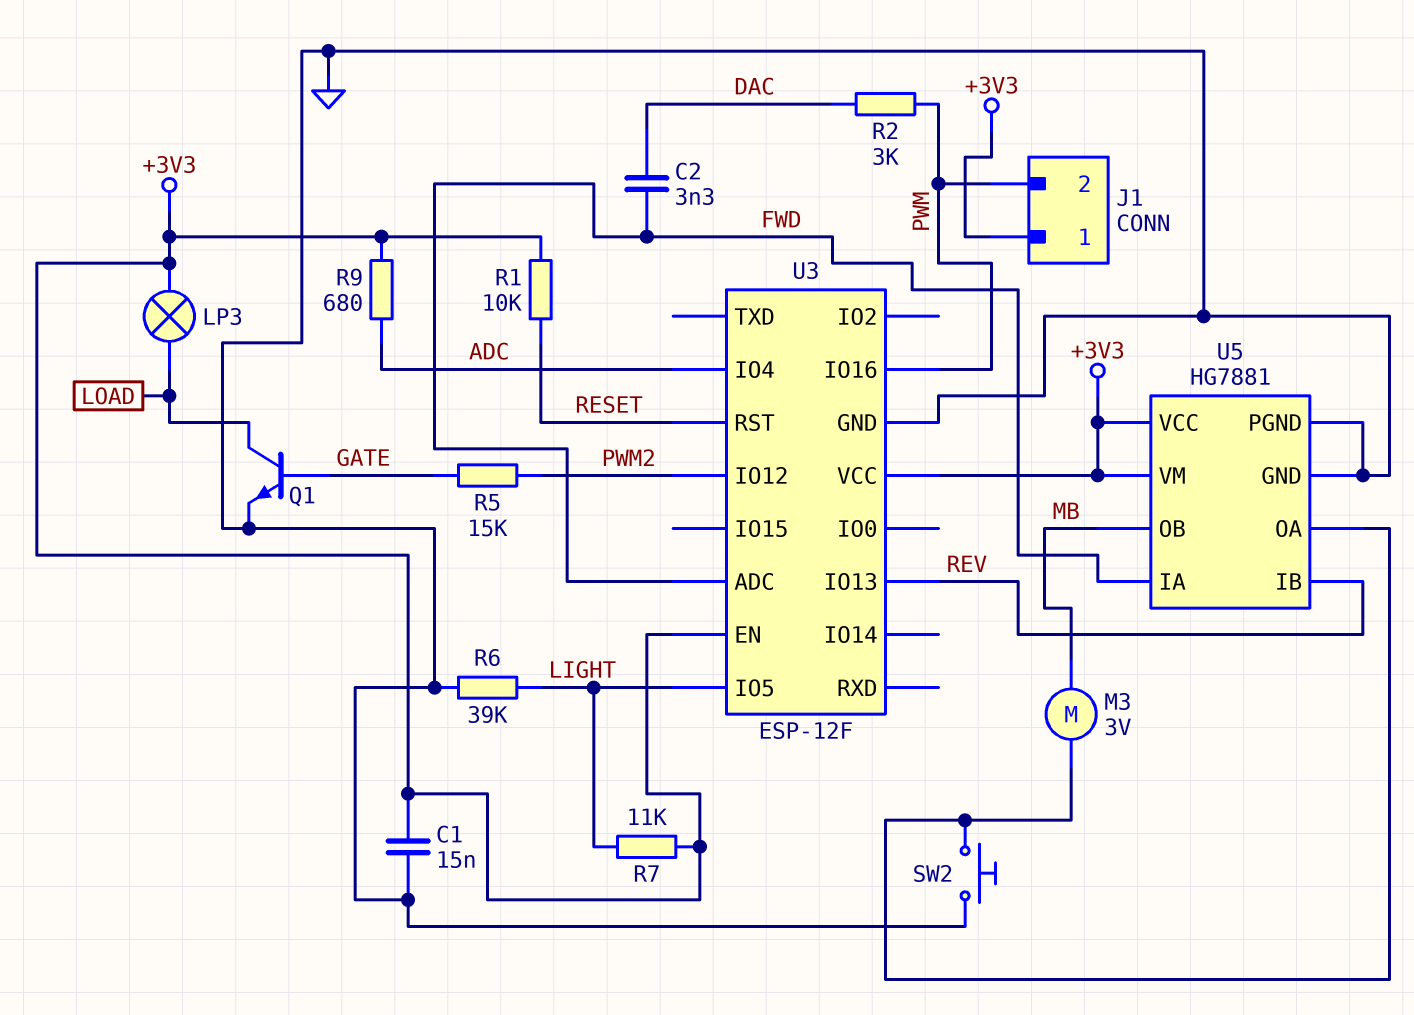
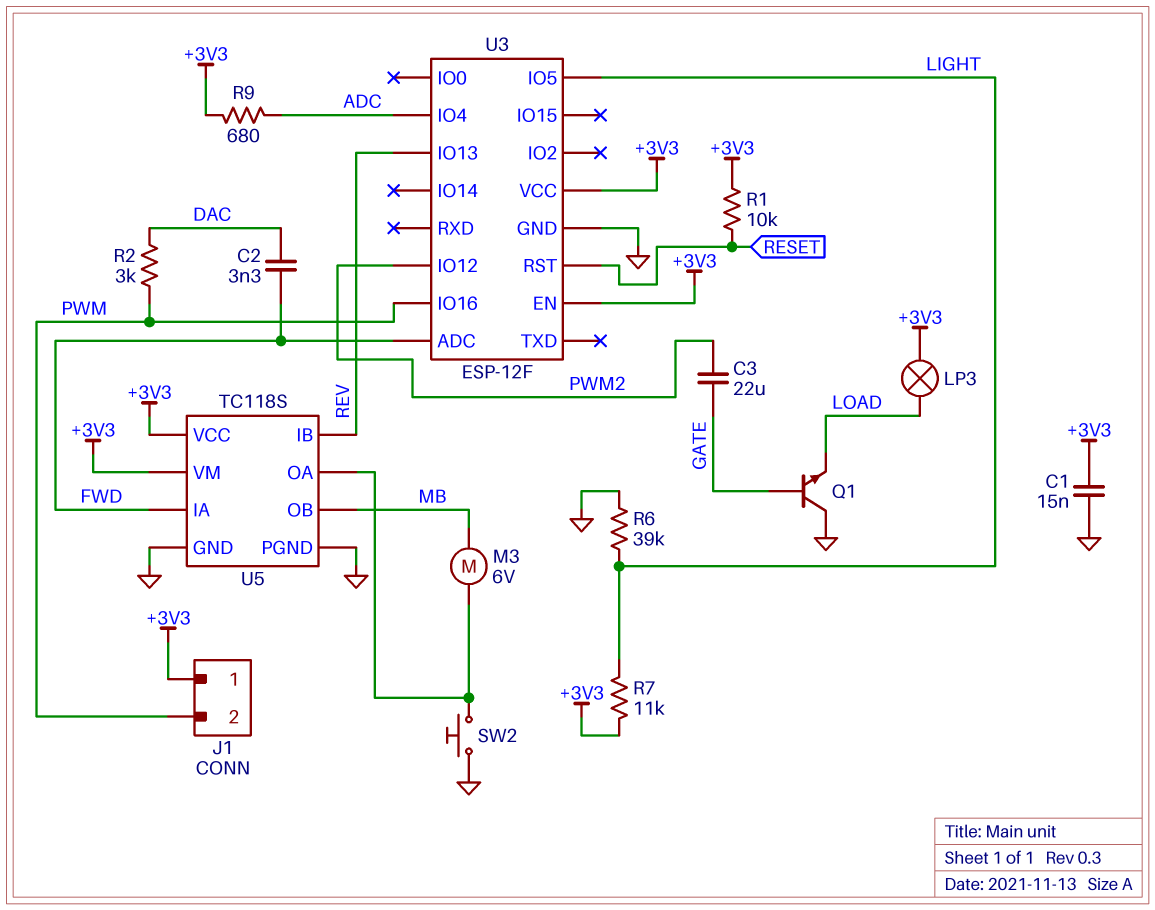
C3: none -> 22uF (GATE, PWM2)
M3: motor 3V (MB, U5/OA) -> motor 6V (MB, U5/OA)
Q1: NPN (B GATE, C LOAD, E GND) -> NPN (B GATE, C GND, E LOAD)
R5: 15k (GATE, PWM2) -> none
U5: HG7881 -> TC118S

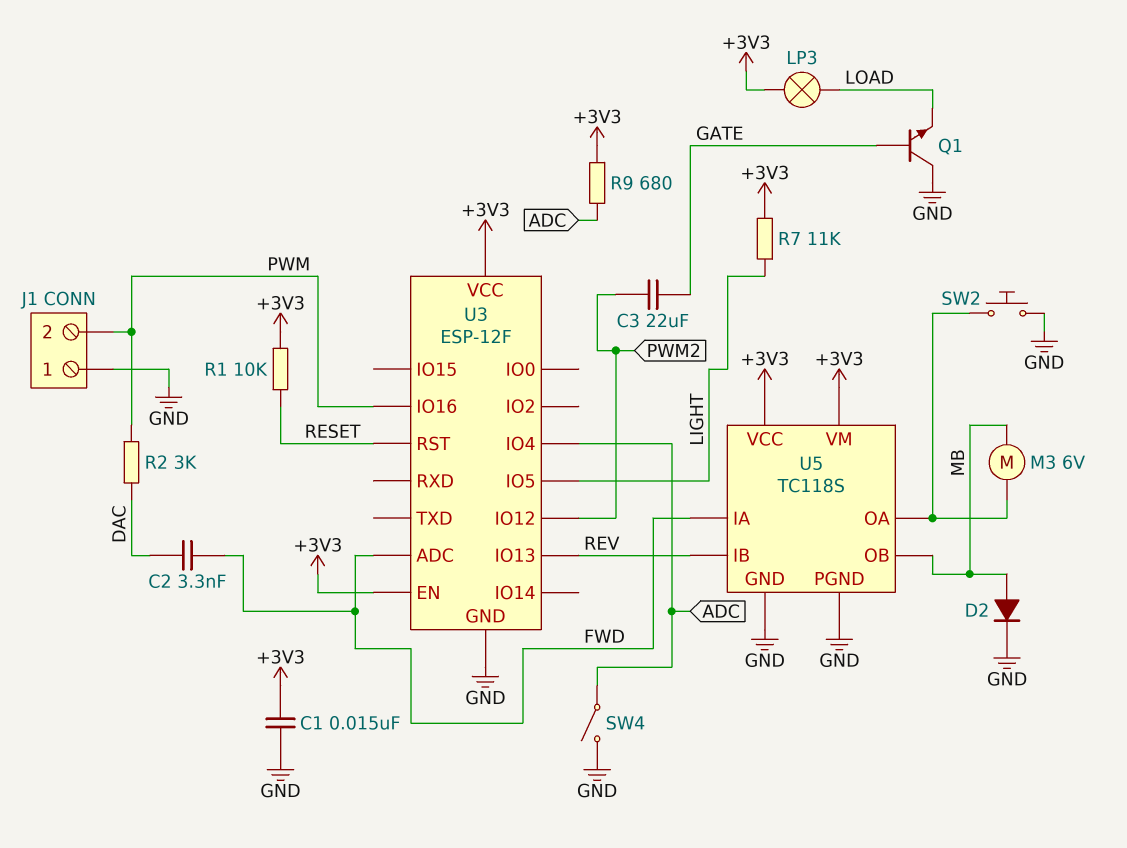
D2: none -> diode (A MB, K GND)
J1 pin 1: +3V3 -> GND
R6: 39k (GND, LIGHT) -> none
SW4: none -> switch (ADC, GND)

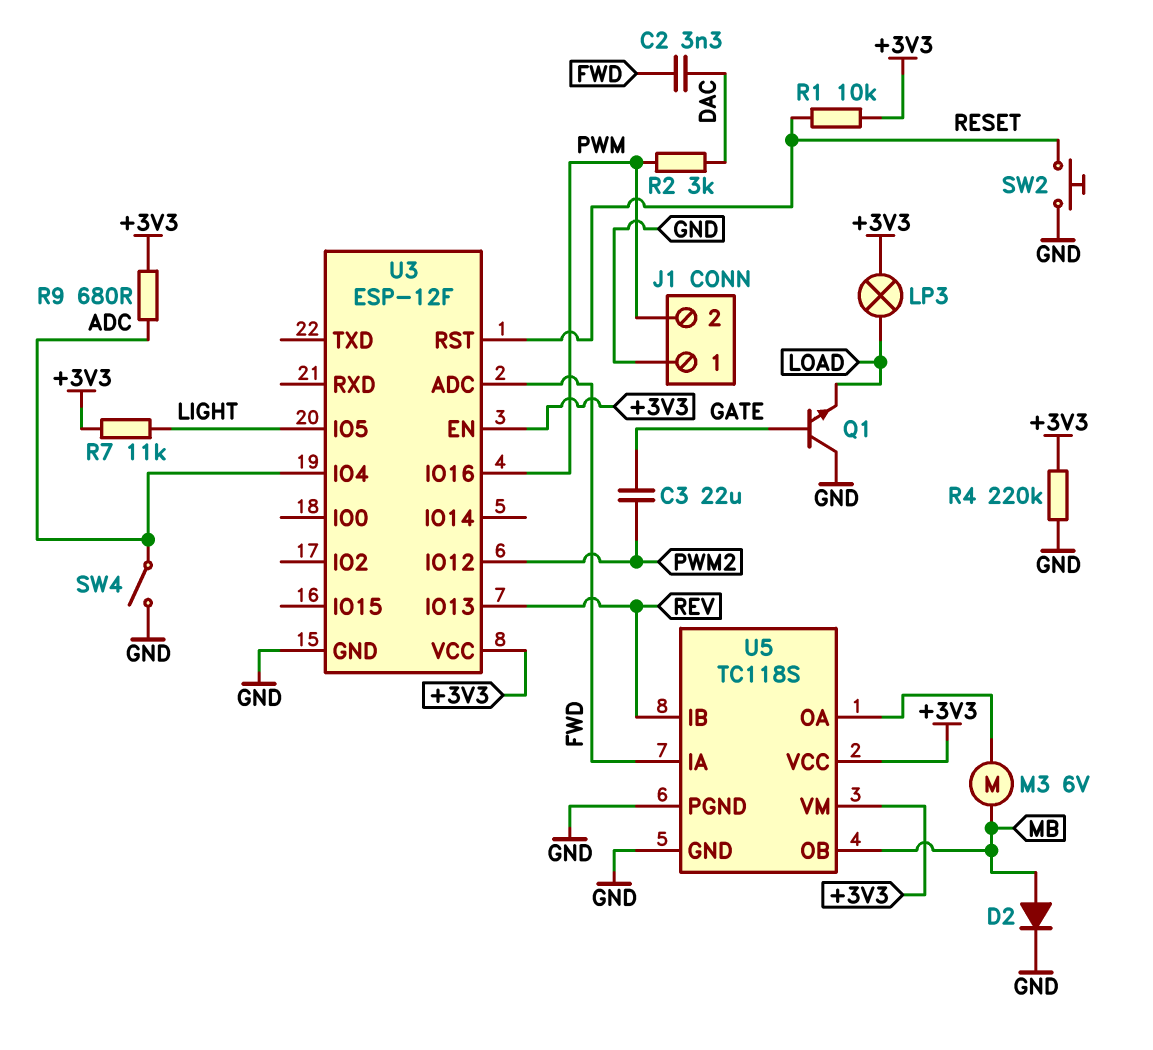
C1: 15nF (+3V3, GND) -> none
R4: none -> 220k (+3V3, GND)
SW2: button (GND, U5/OA) -> button (GND, RESET)

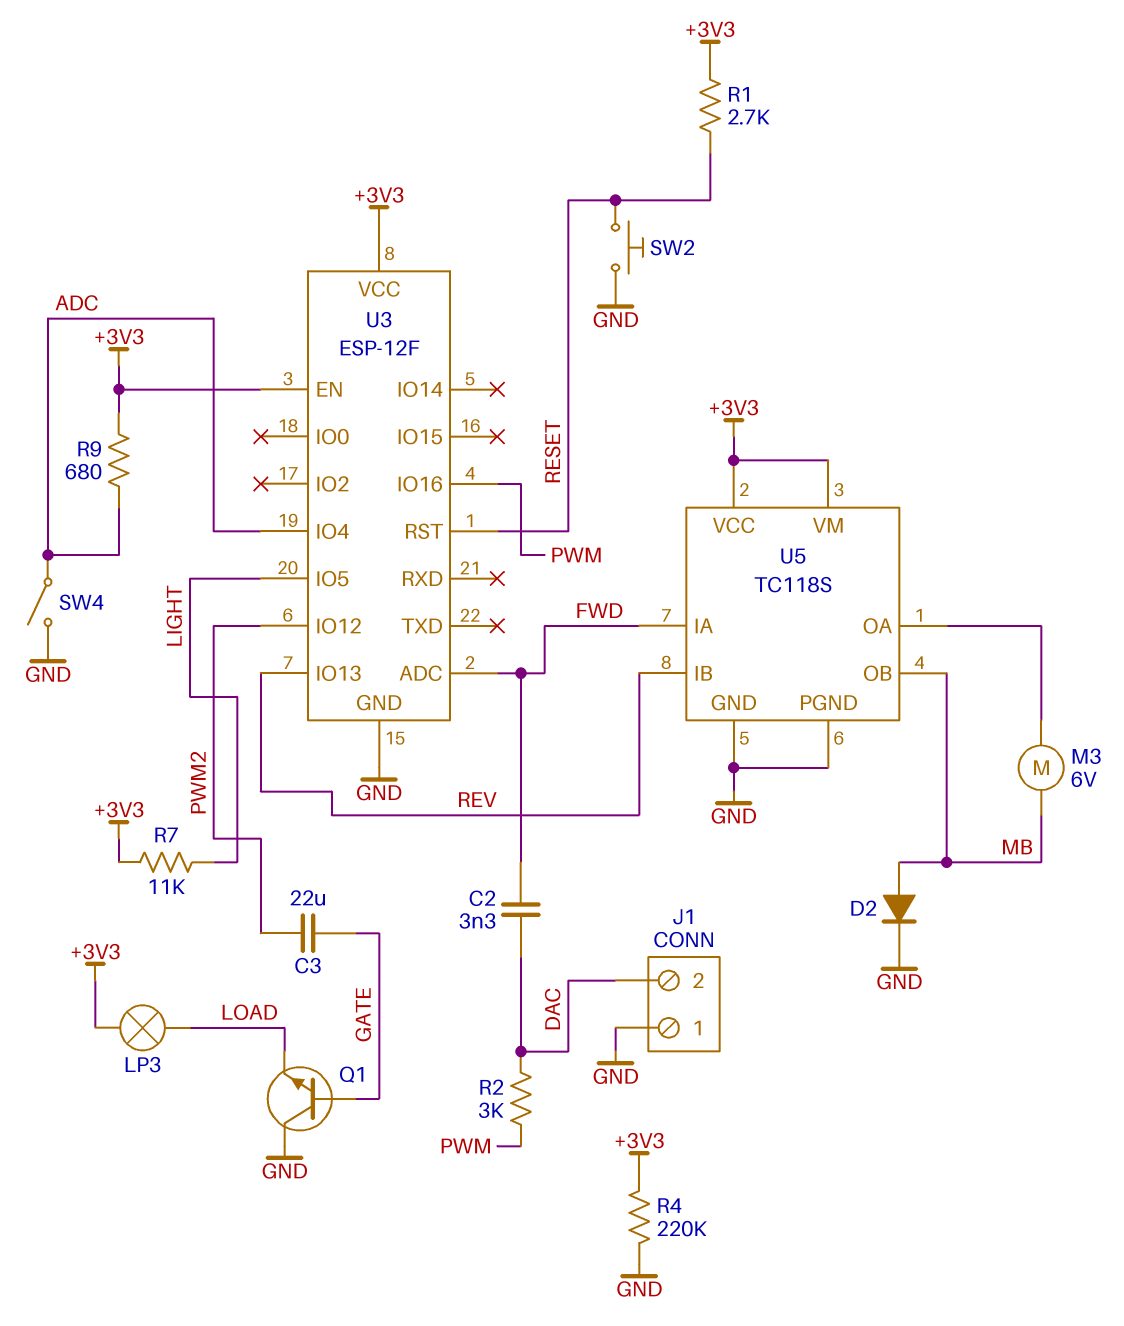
J1 pin 2: PWM -> DAC
R1: 10k (+3V3, RESET) -> 2.7k (+3V3, RESET)

